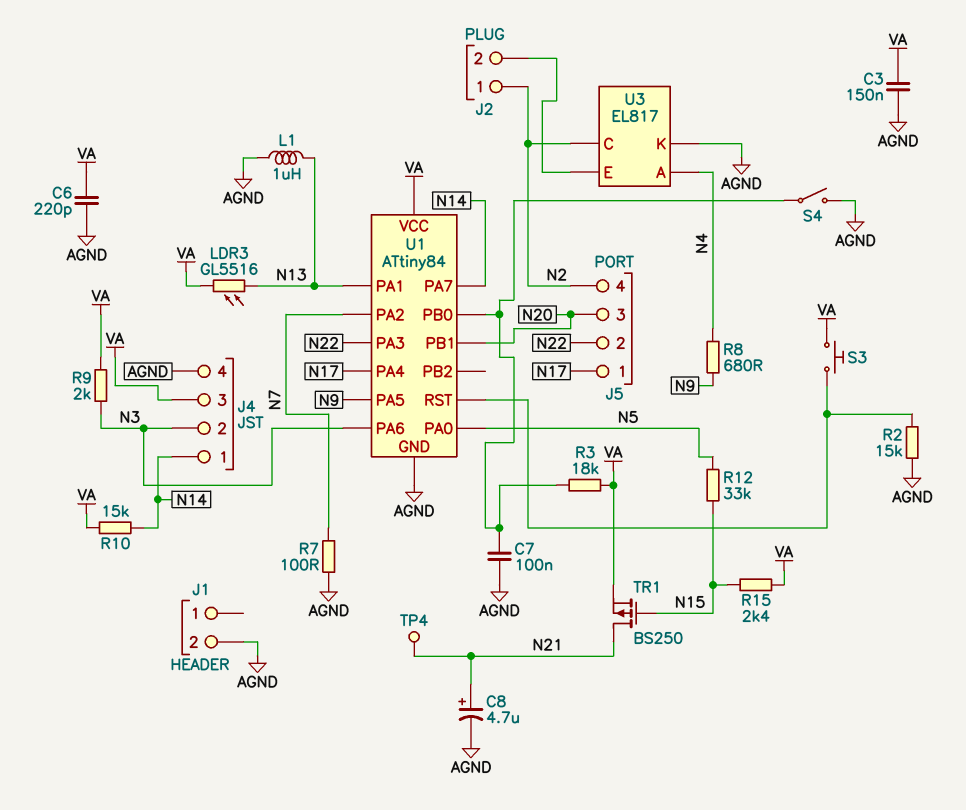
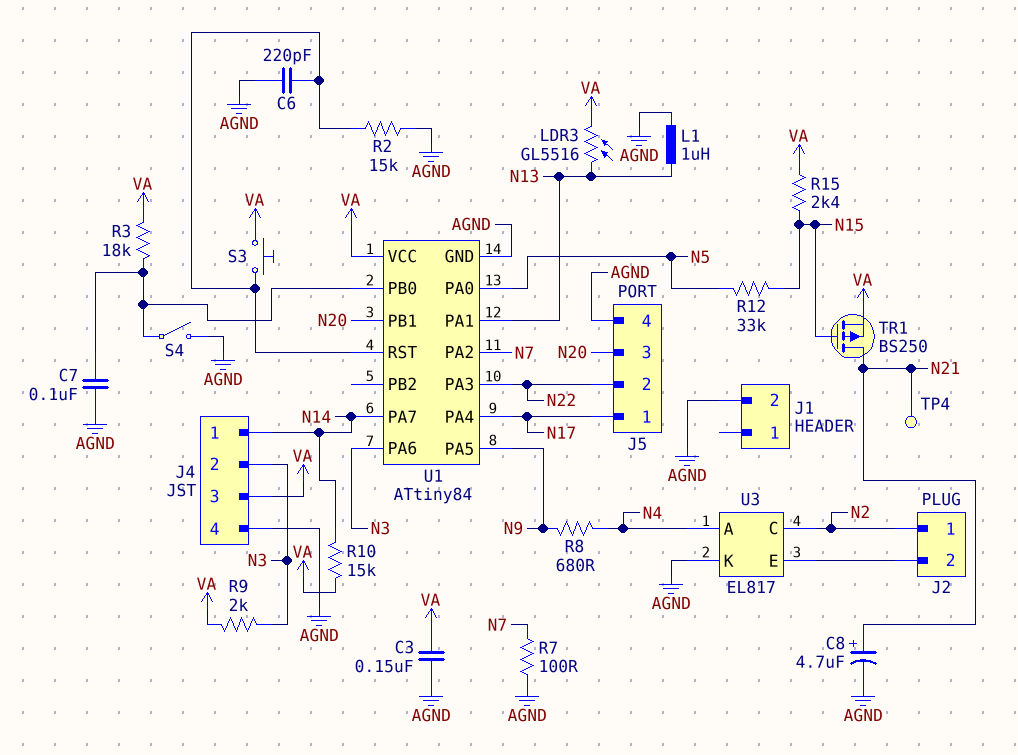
C6: 220pF (AGND, VA) -> 220pF (AGND, U1/RST)
J5 pin 4: N2 -> AGND

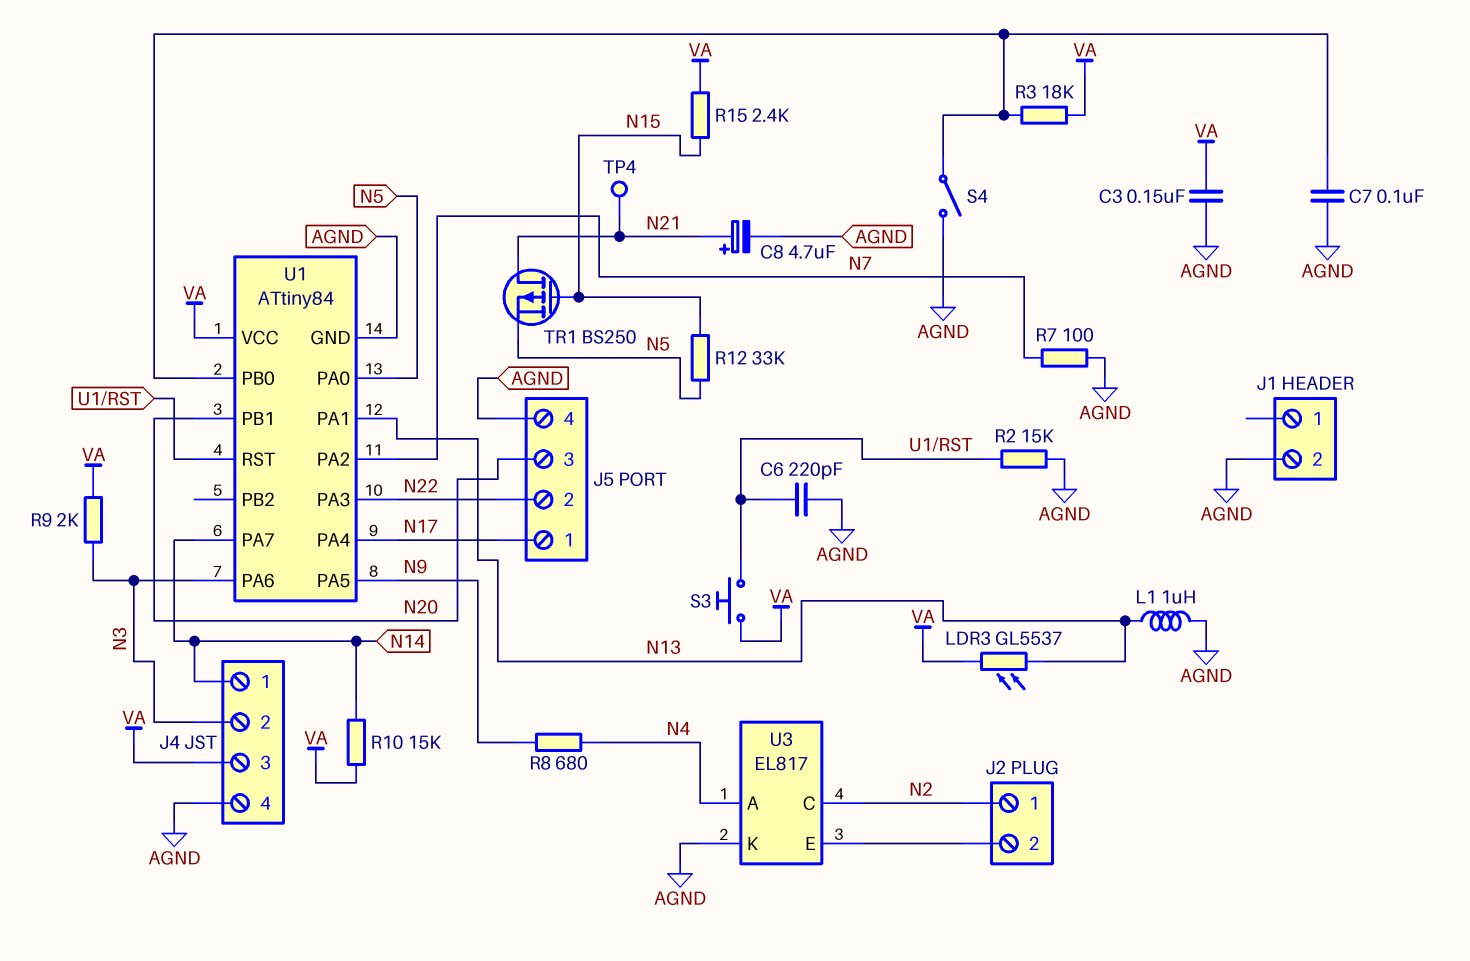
LDR3: GL5516 (N13, VA) -> GL5537 (N13, VA)
TR1: PMOS BS250 (G N15, D N21, S VA) -> PMOS BS250 (G N15, D N21, S N5)

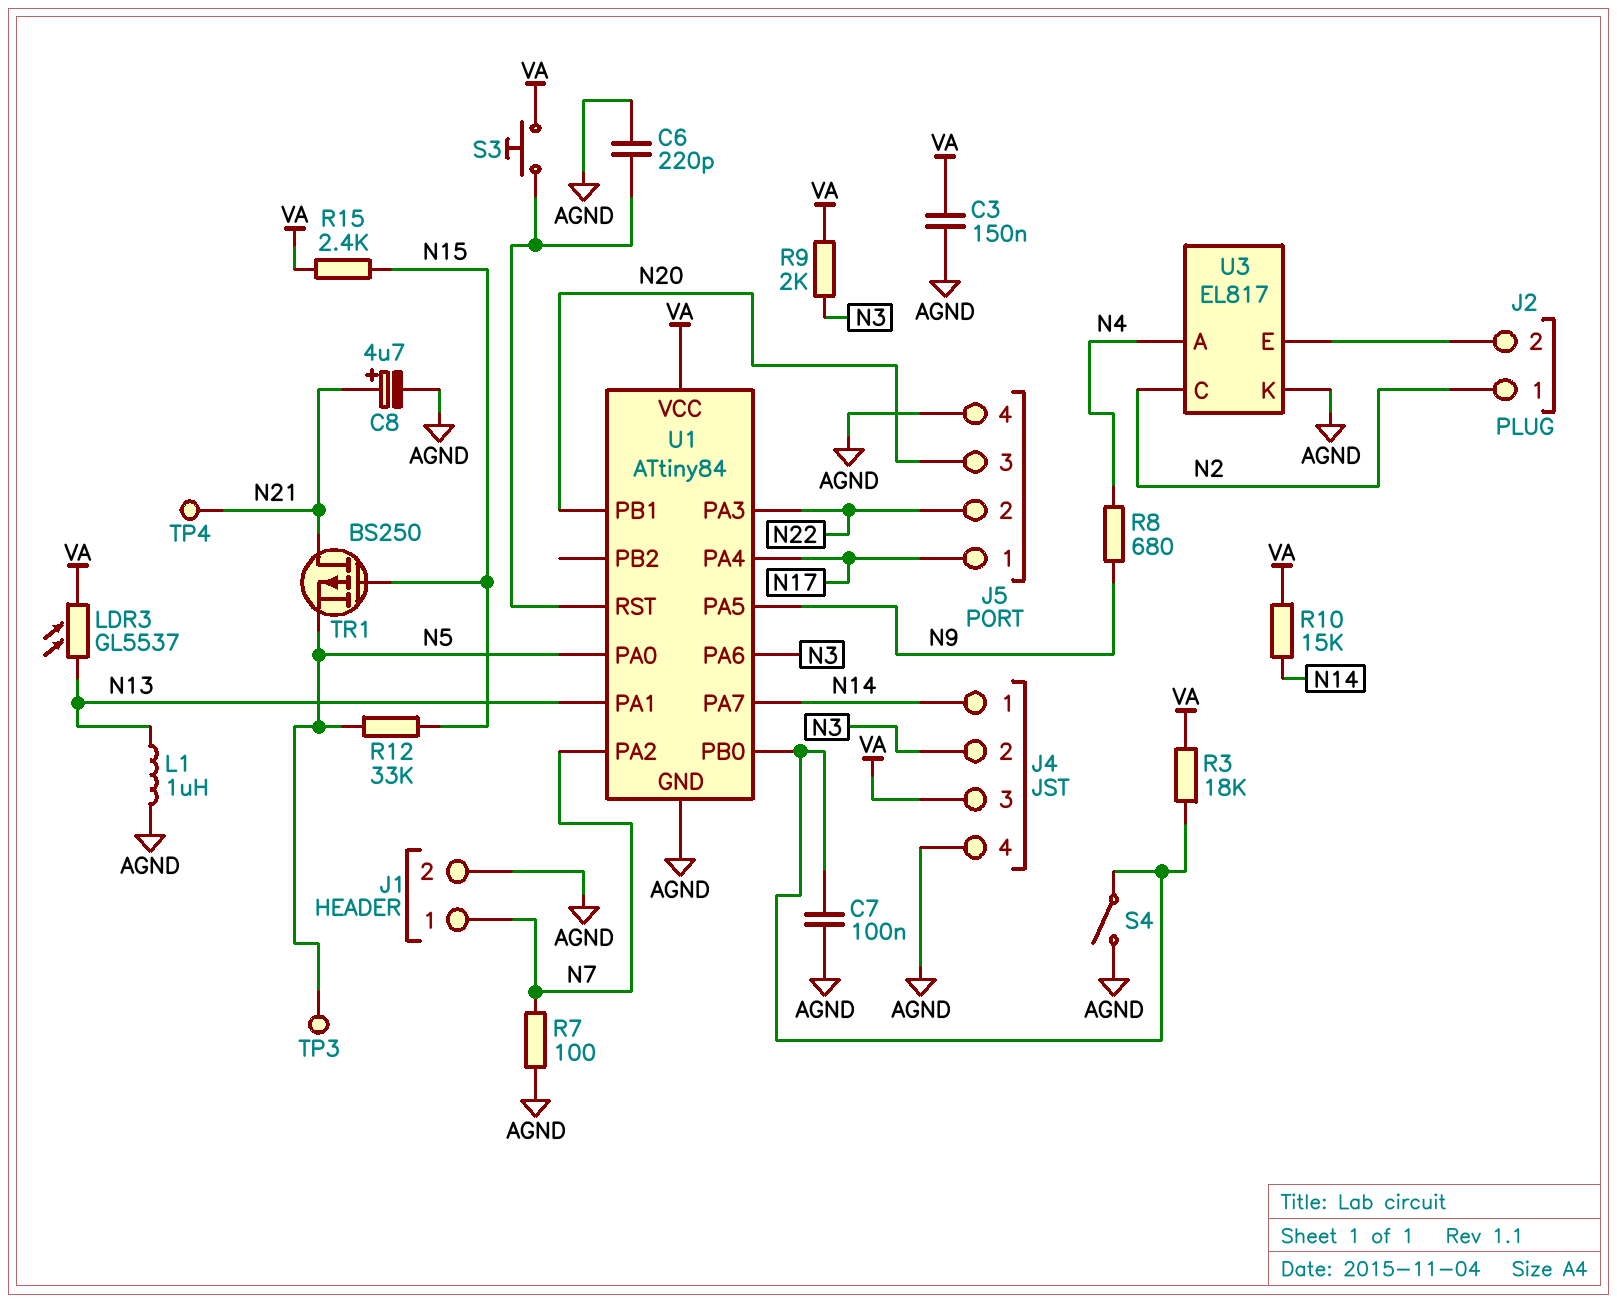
J1 pin 1: none -> N7
R2: 15k (AGND, U1/RST) -> none
TP3: none -> test point (N5)

